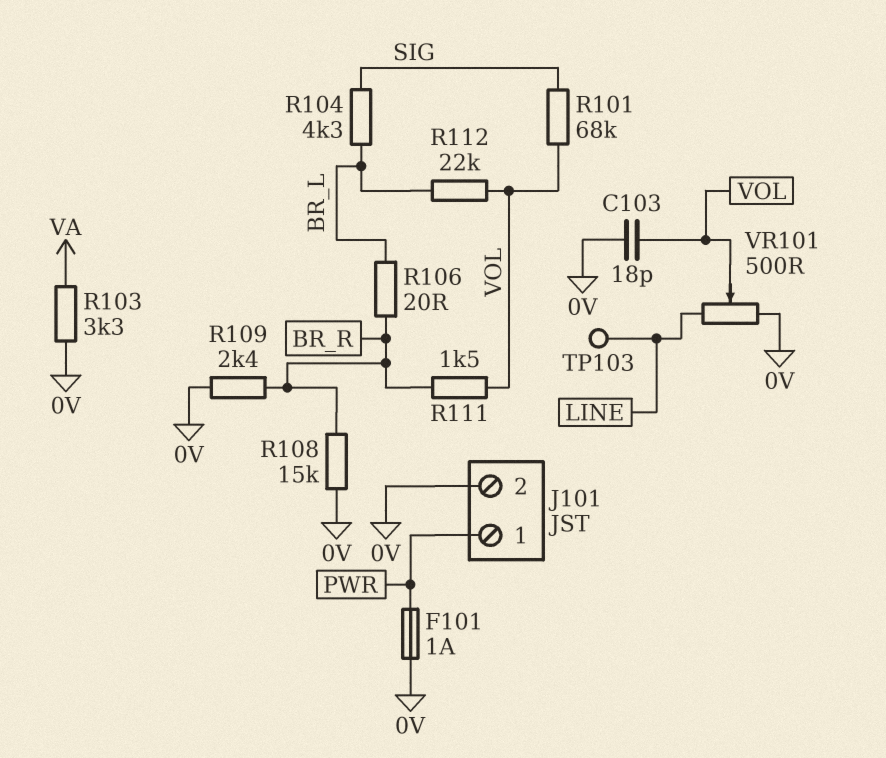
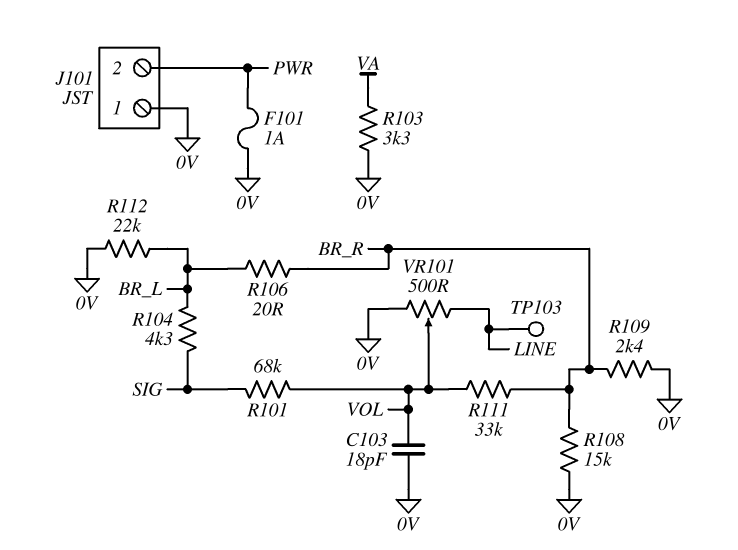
J101 pin 1: PWR -> 0V
J101 pin 2: 0V -> PWR
R111: 1.5k (BR_R, VOL) -> 33k (BR_R, VOL)
R112: 22k (BR_L, VOL) -> 22k (0V, BR_L)

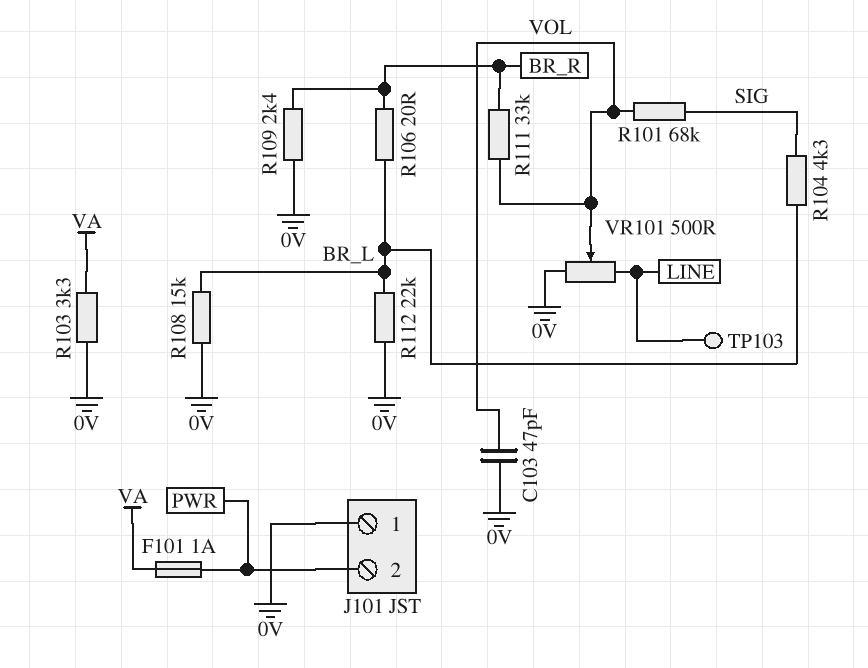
C103: 18pF (0V, VOL) -> 47pF (0V, VOL)
F101: 1A (0V, PWR) -> 1A (PWR, VA)
R108: 15k (0V, BR_R) -> 15k (0V, BR_L)

